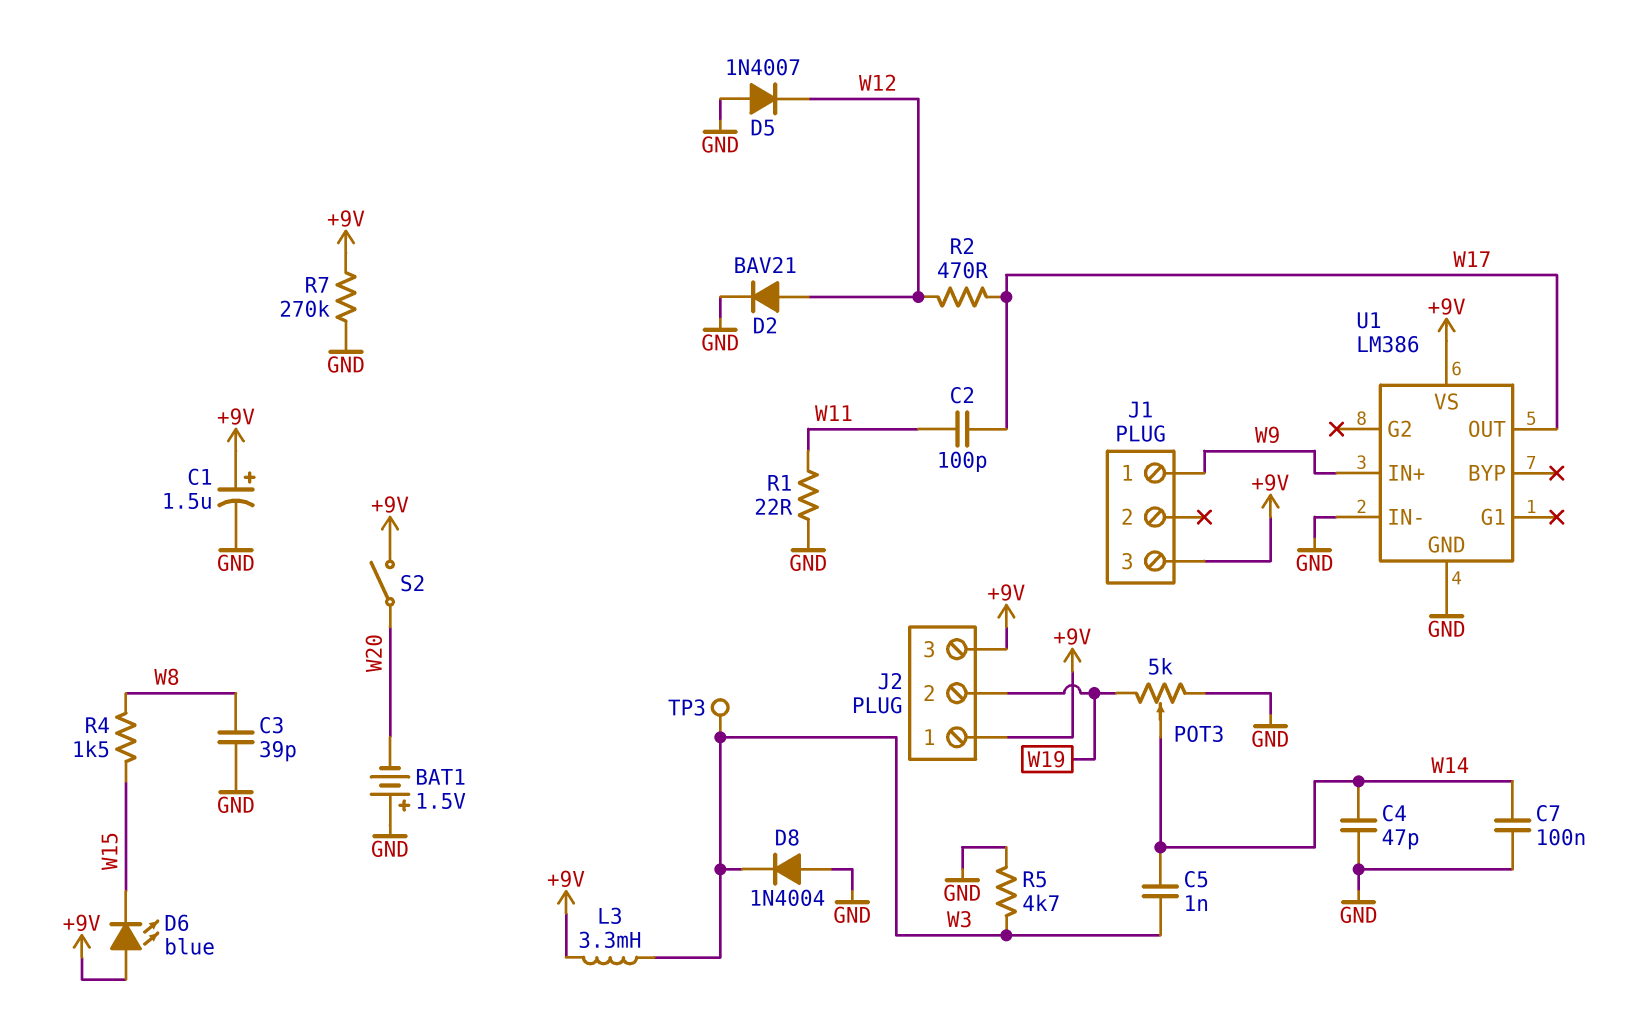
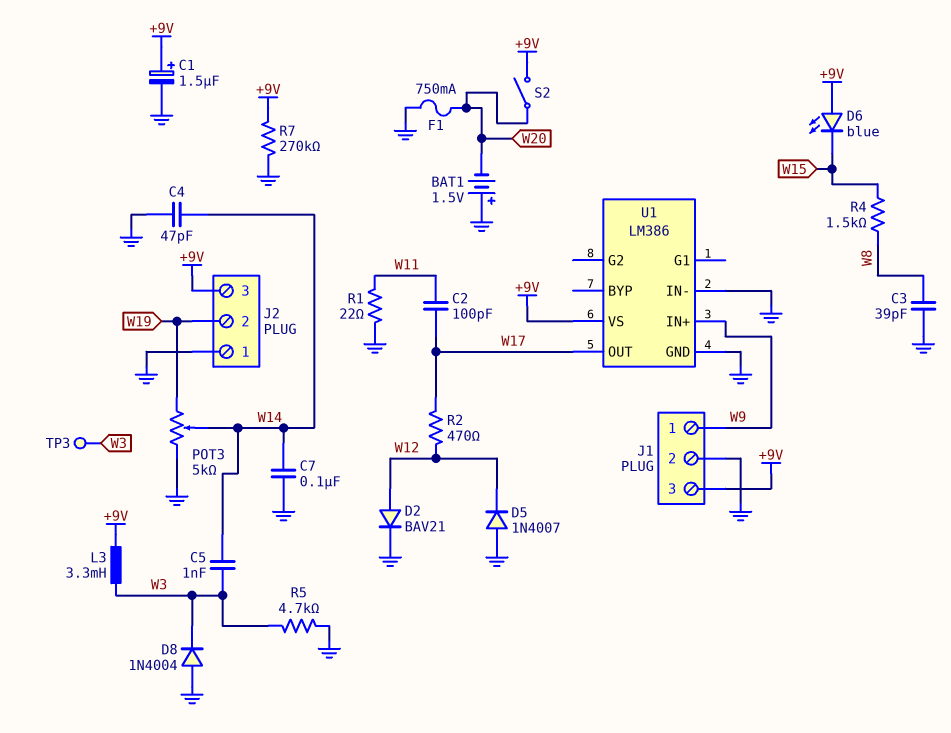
F1: none -> 750mA (GND, W20)
J1 pin 2: none -> GND
J2 pin 1: +9V -> GND

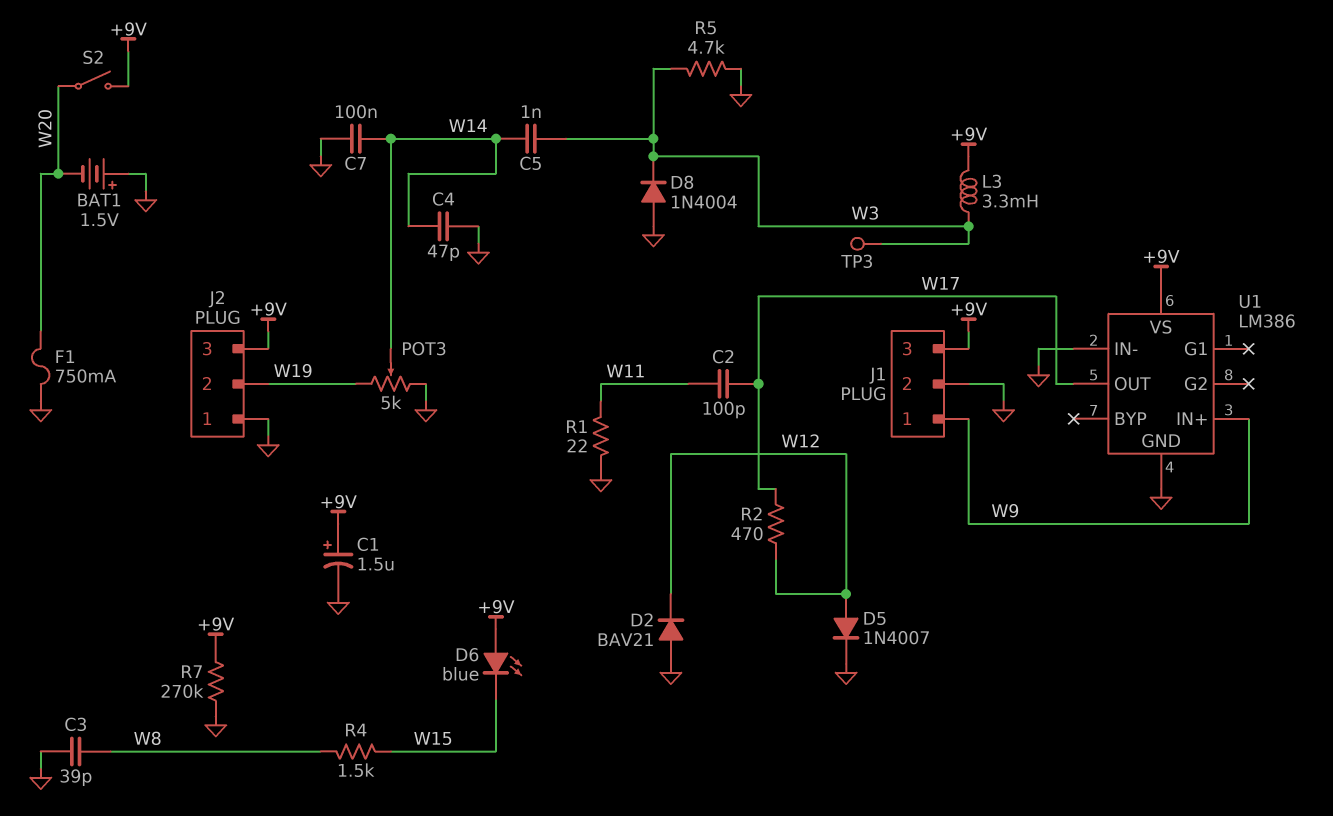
D2: diode BAV21 (A W12, K GND) -> diode BAV21 (A GND, K W12)
D5: diode 1N4007 (A GND, K W12) -> diode 1N4007 (A W12, K GND)

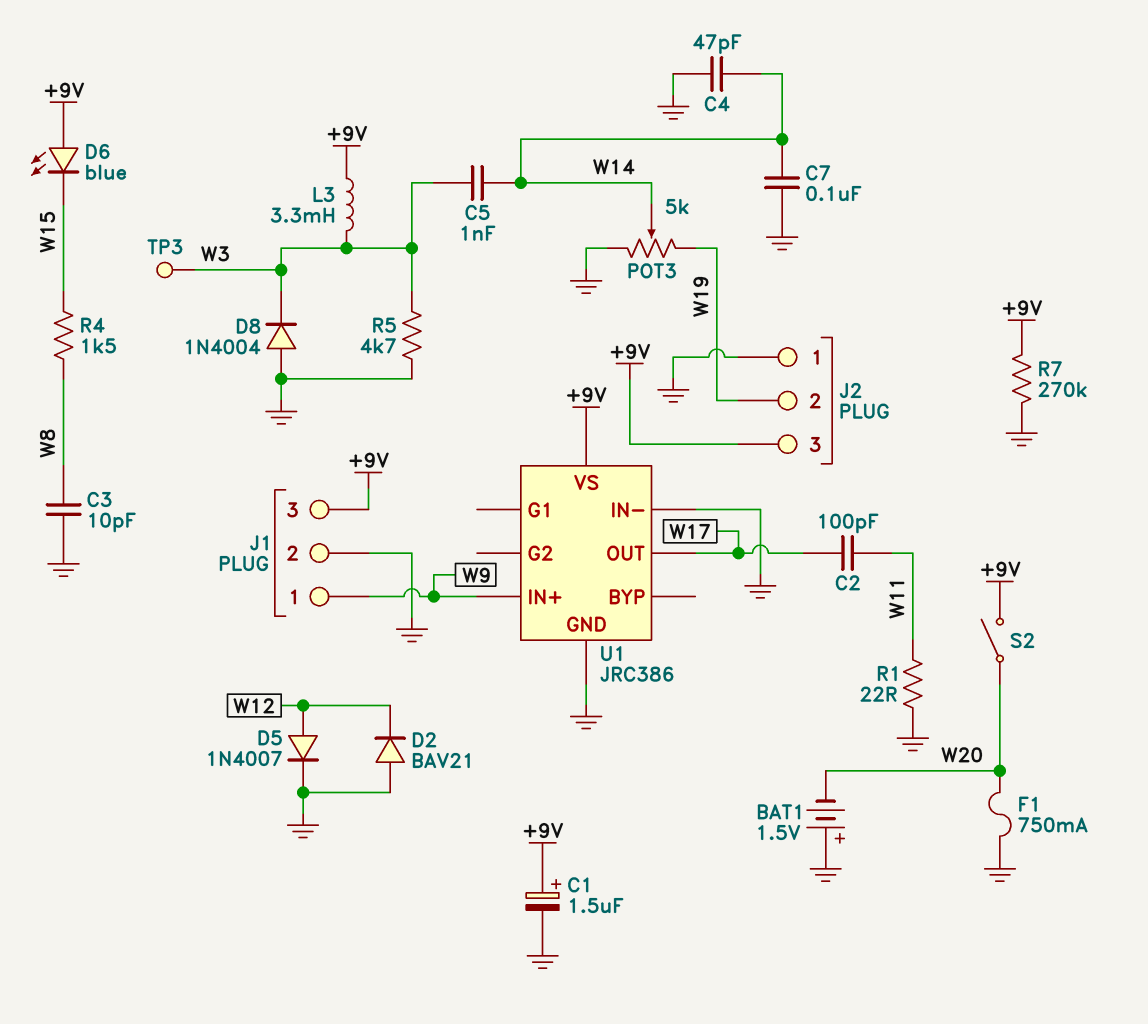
C3: 39pF (GND, W8) -> 10pF (GND, W8)
R2: 470 (W12, W17) -> none
U1: LM386 -> JRC386

